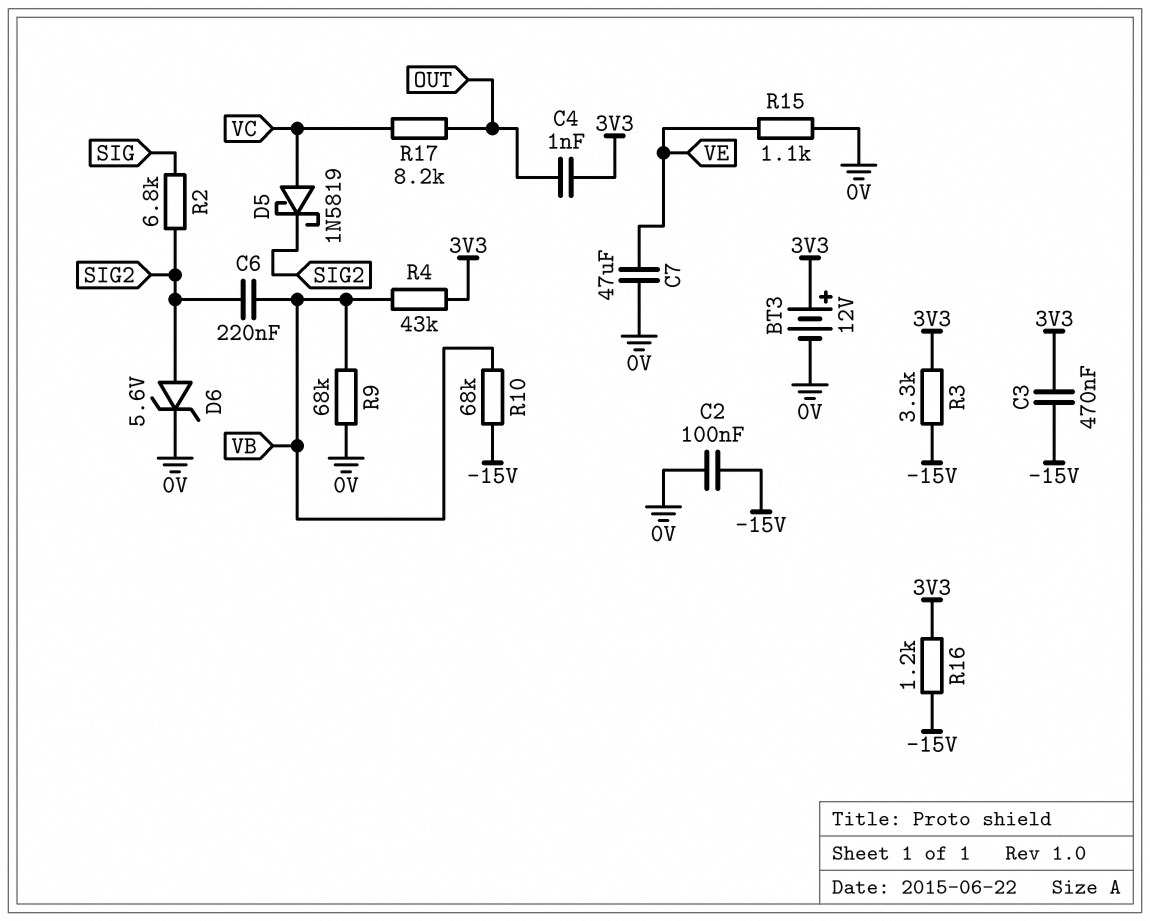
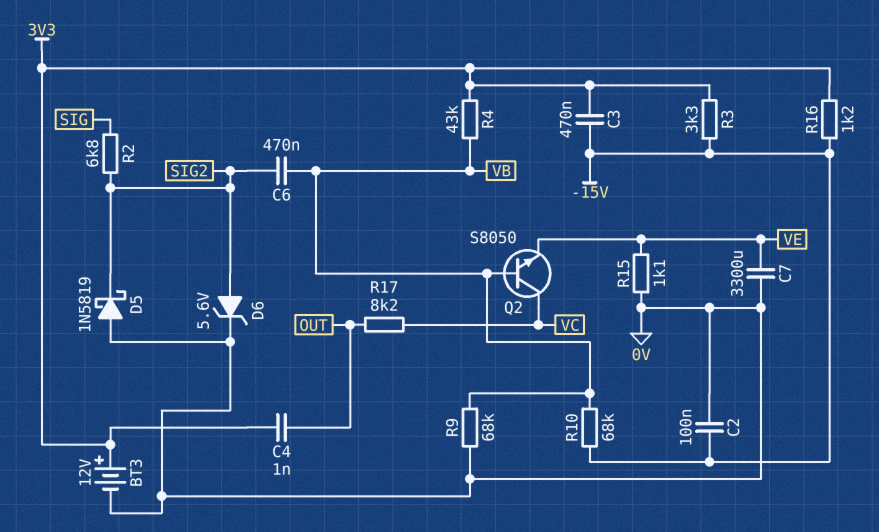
C6: 220nF (SIG2, VB) -> 470nF (SIG2, VB)
C7: 47uF (0V, VE) -> 3300uF (0V, VE)
D5: schottky 1N5819 (A VC, K SIG2) -> schottky 1N5819 (A 0V, K SIG2)
Q2: none -> NPN S8050 (B VB, C VC, E VE)

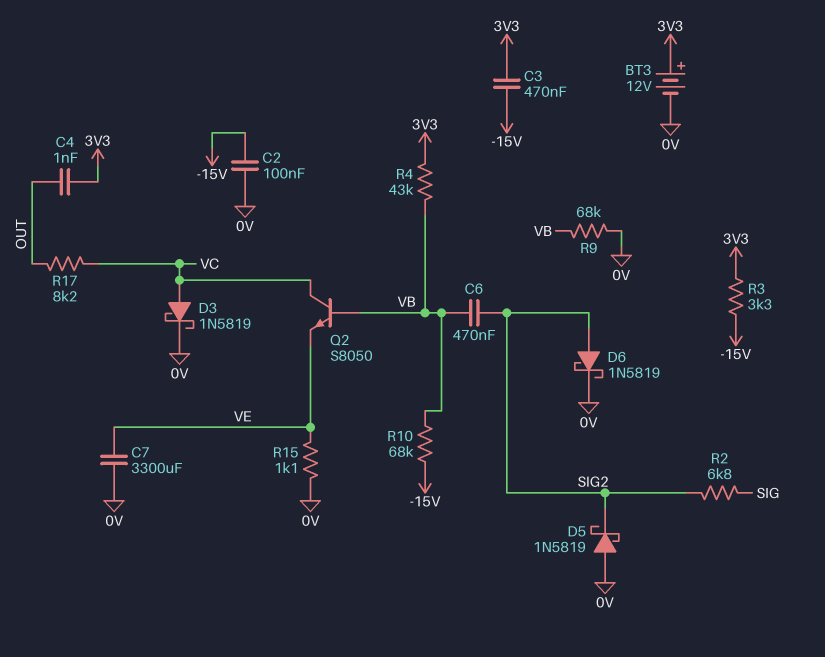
D3: none -> schottky 1N5819 (A VC, K 0V)
D6: zener 5.6V (A SIG2, K 0V) -> schottky 1N5819 (A SIG2, K 0V)
R16: 1.2k (-15V, 3V3) -> none

